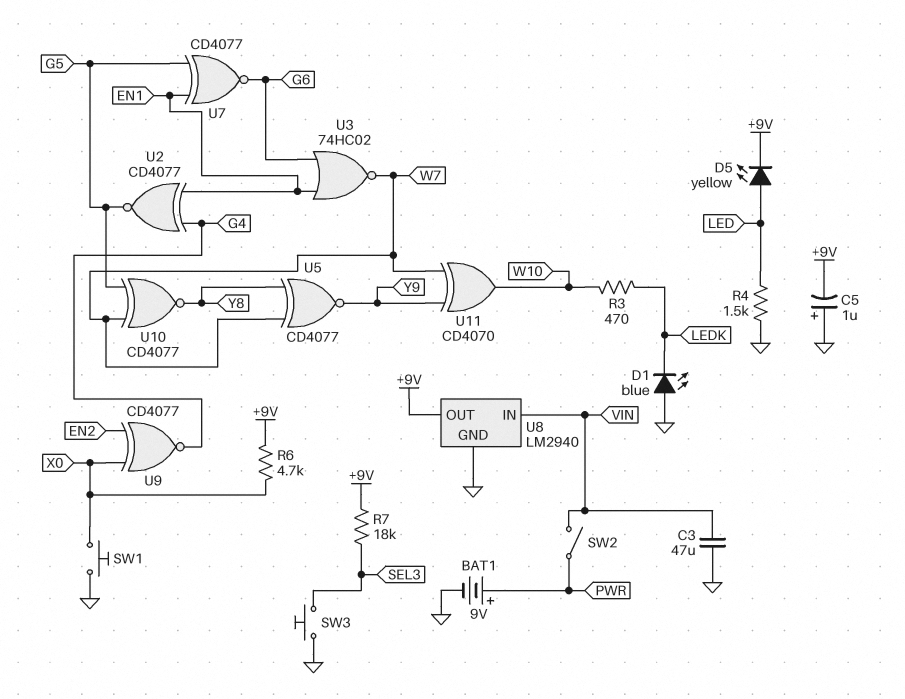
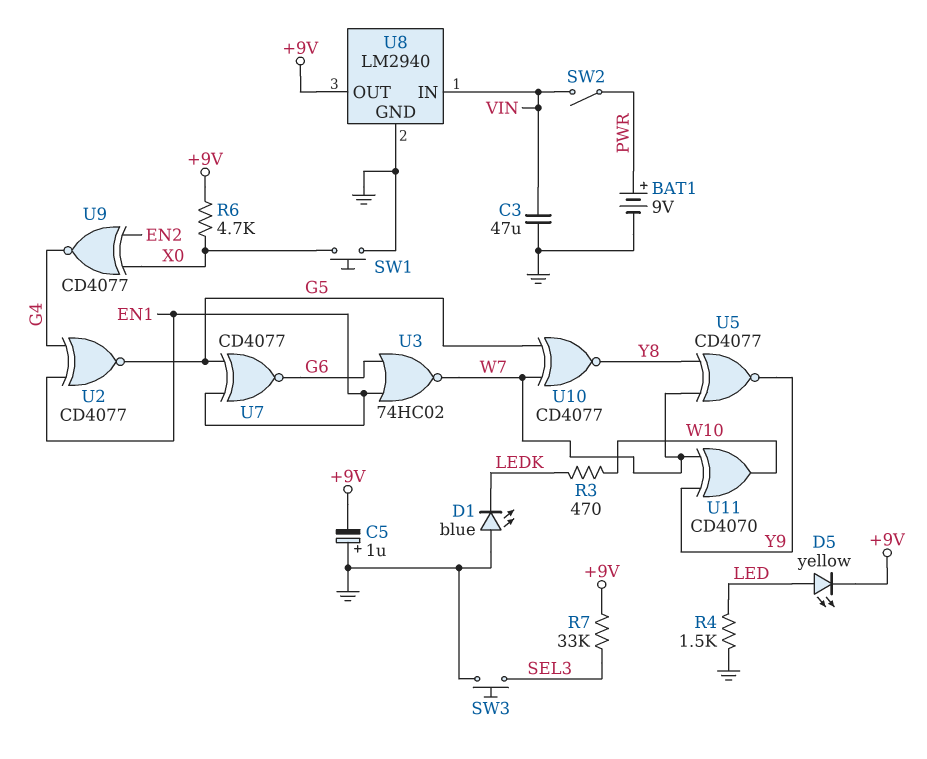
R7: 18k (+9V, SEL3) -> 33k (+9V, SEL3)

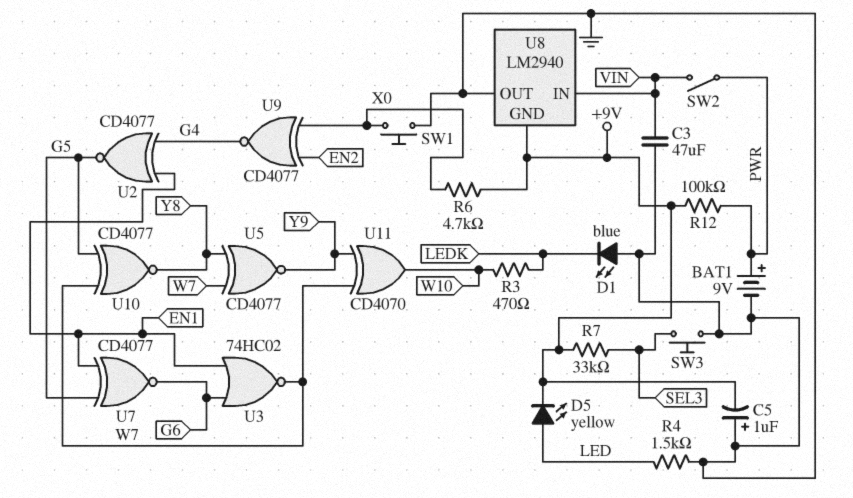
R12: none -> 100k (+9V, PWR)
U8 pin GND: GND -> +9V
U8 pin OUT: +9V -> GND

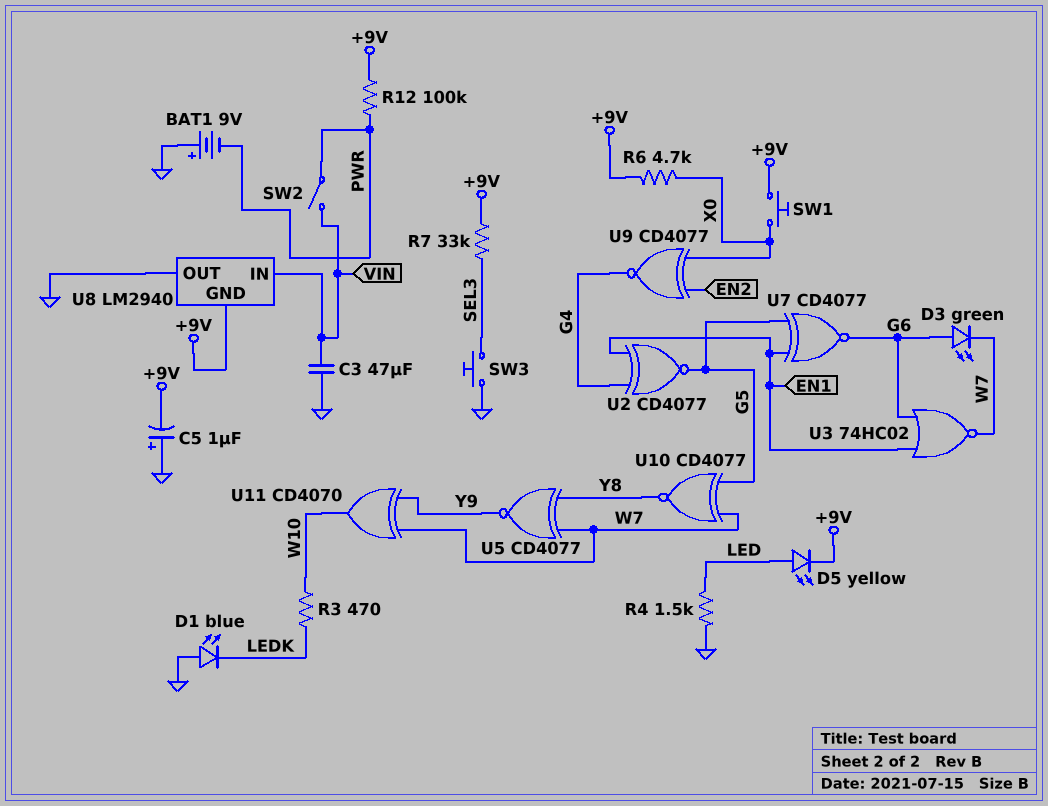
BAT1: 9V (plus PWR, minus GND) -> 9V (plus GND, minus PWR)
D3: none -> LED green (A G6, K W7)
SW1: button (GND, X0) -> button (+9V, X0)

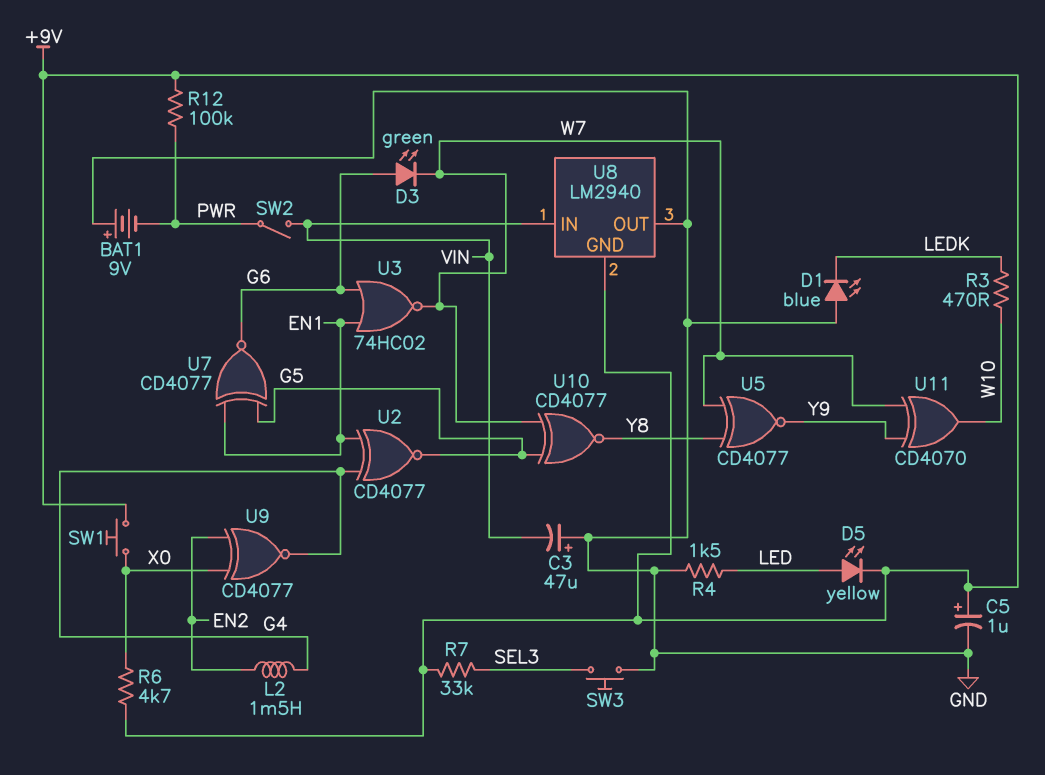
C3: 47uF (GND, VIN) -> 47uF (plus GND, minus VIN)
C5: 1uF (plus GND, minus +9V) -> 1uF (plus +9V, minus GND)
L2: none -> 1.5mH (EN2, G4)

